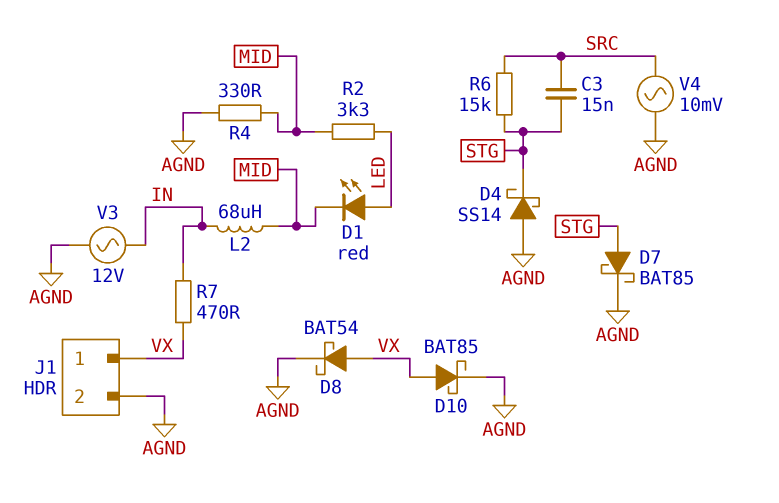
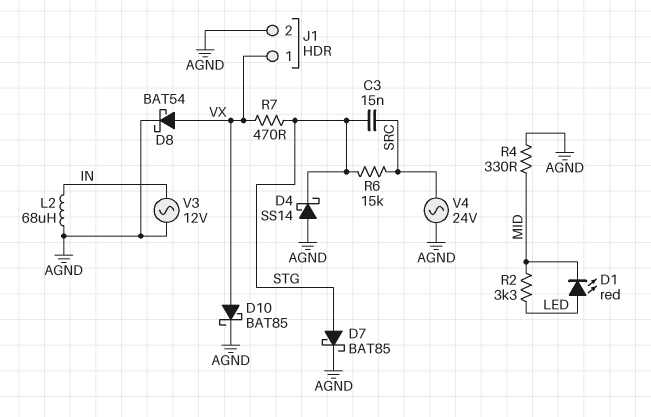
L2: 68uH (IN, MID) -> 68uH (AGND, IN)
R7: 470 (IN, VX) -> 470 (STG, VX)
V4: AC 10mV (AGND, SRC) -> AC 24V (AGND, SRC)

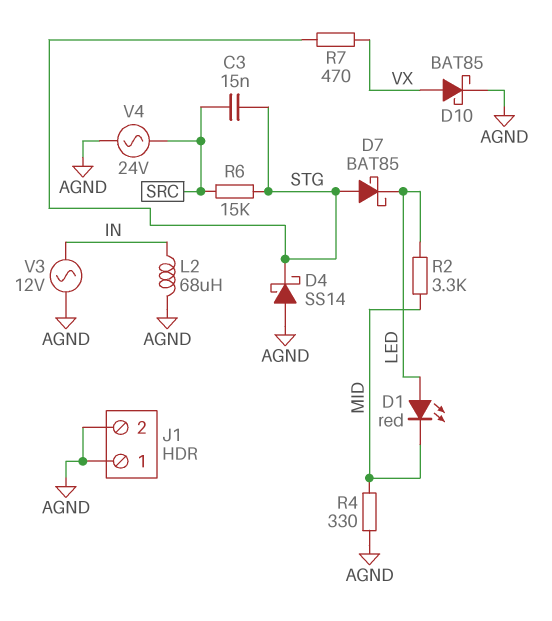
D7: schottky BAT85 (A STG, K AGND) -> schottky BAT85 (A STG, K LED)
D8: schottky BAT54 (A VX, K AGND) -> none
J1 pin 1: VX -> AGND

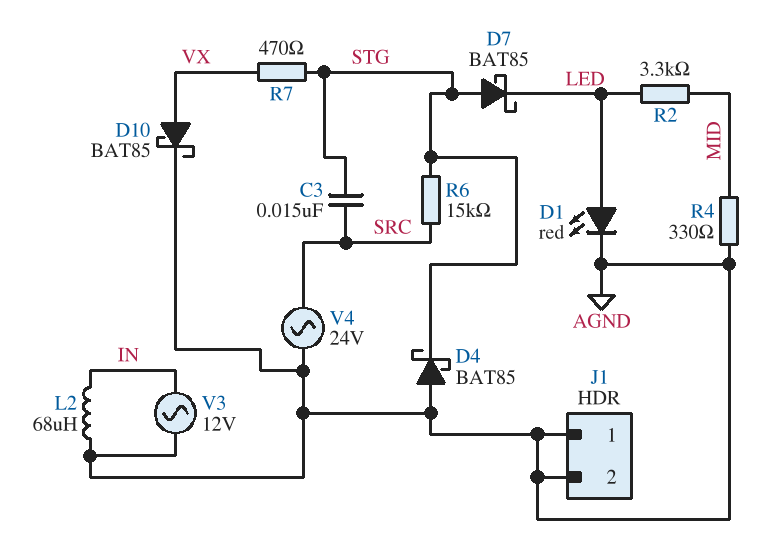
D1: LED red (A LED, K MID) -> LED red (A LED, K AGND)
D4: schottky SS14 (A AGND, K STG) -> schottky BAT85 (A AGND, K STG)

